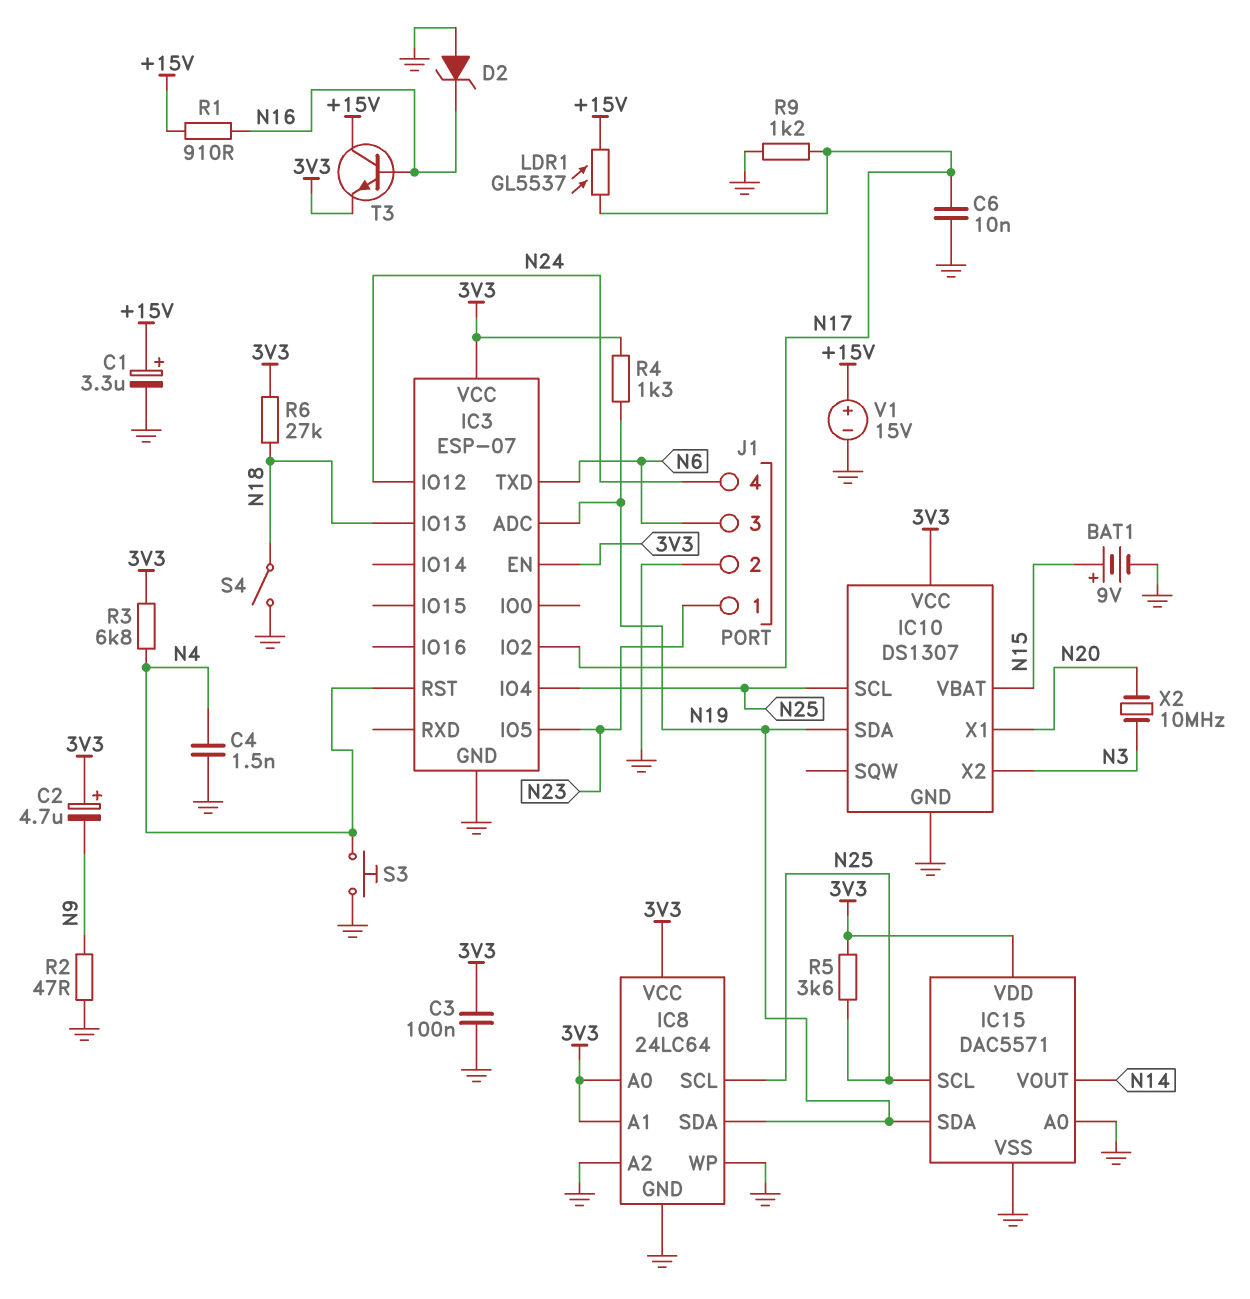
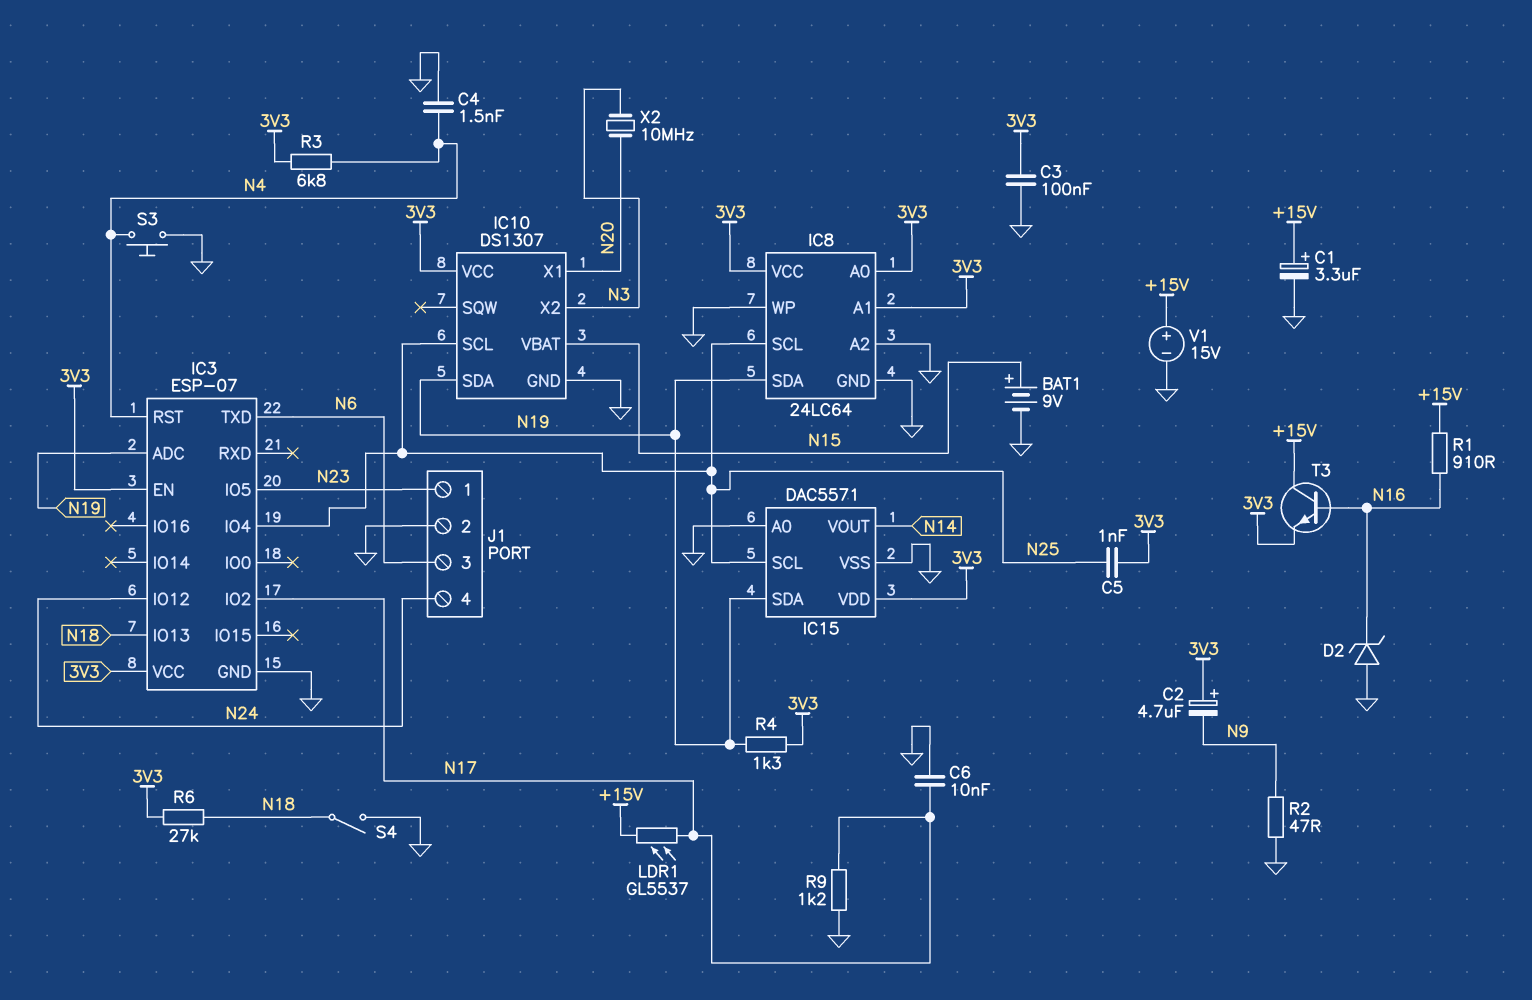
C5: none -> 1nF (3V3, N25)
R5: 3.6k (3V3, N25) -> none

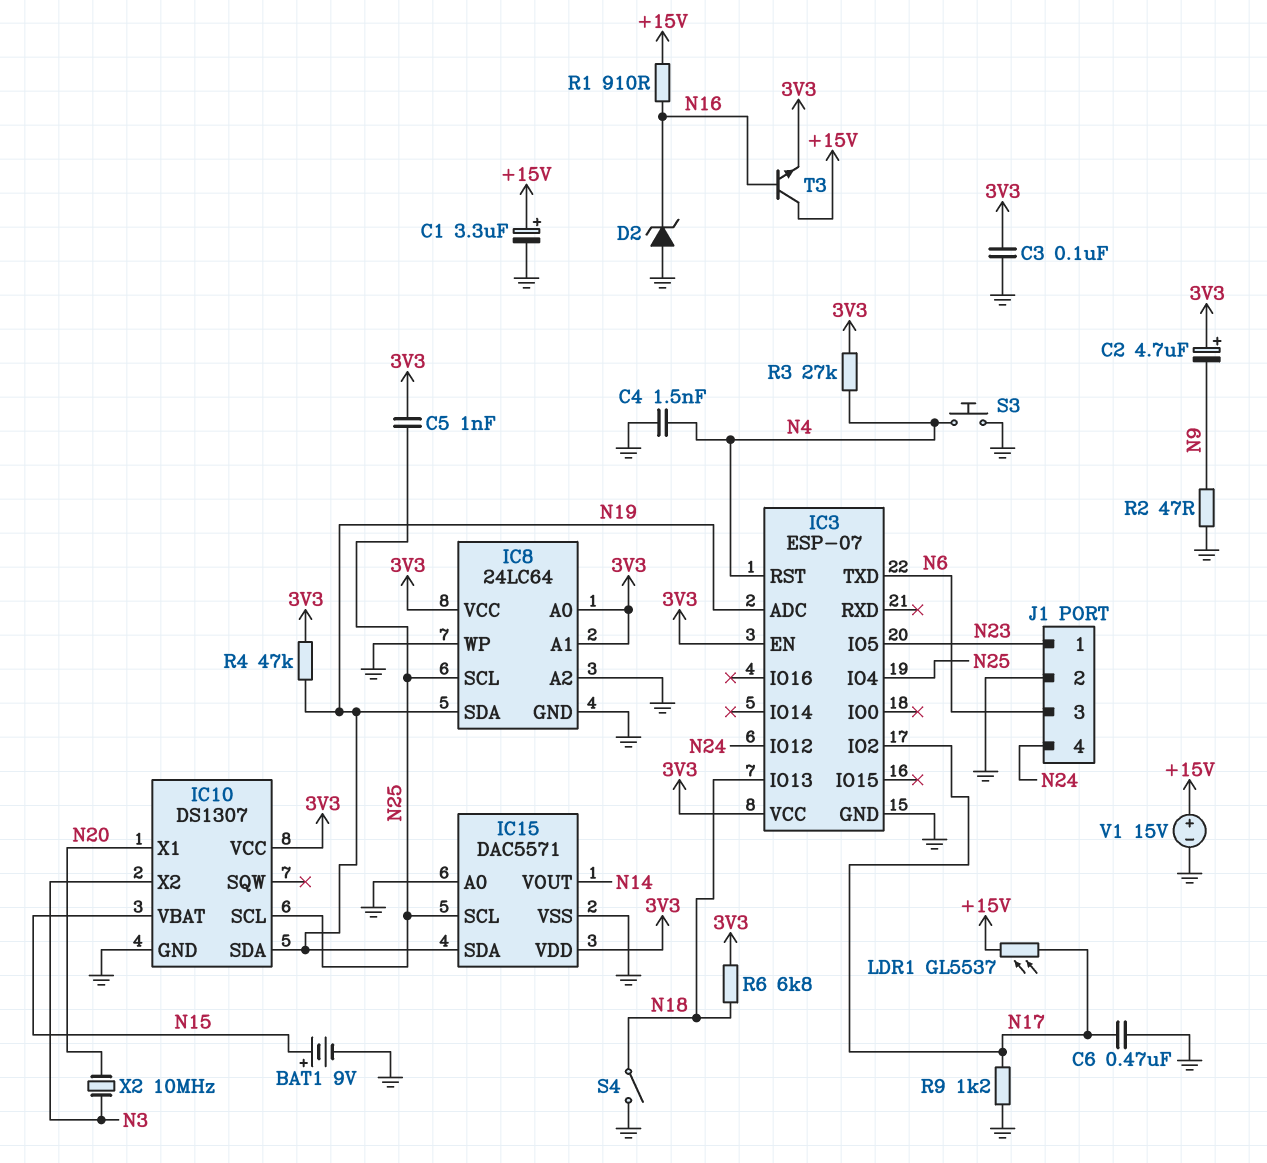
C6: 10nF (GND, N17) -> 470nF (GND, N17)
R3: 6.8k (3V3, N4) -> 27k (3V3, N4)
R4: 1.3k (3V3, N19) -> 47k (3V3, N19)
R6: 27k (3V3, N18) -> 6.8k (3V3, N18)

